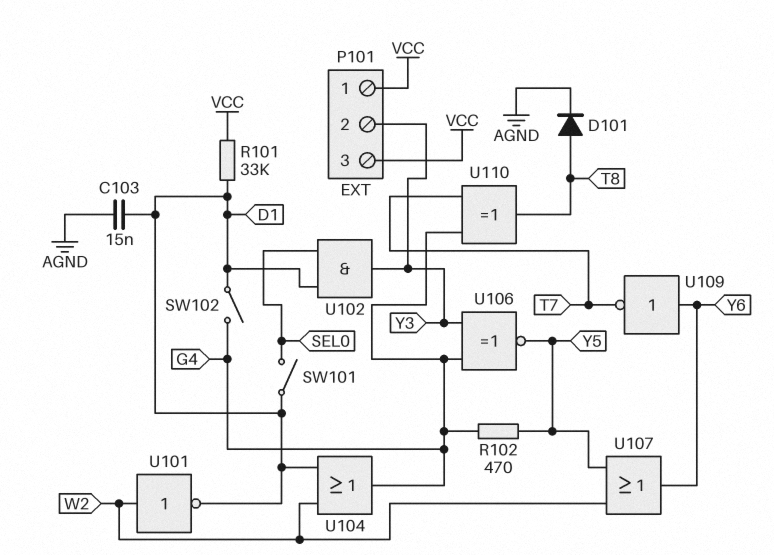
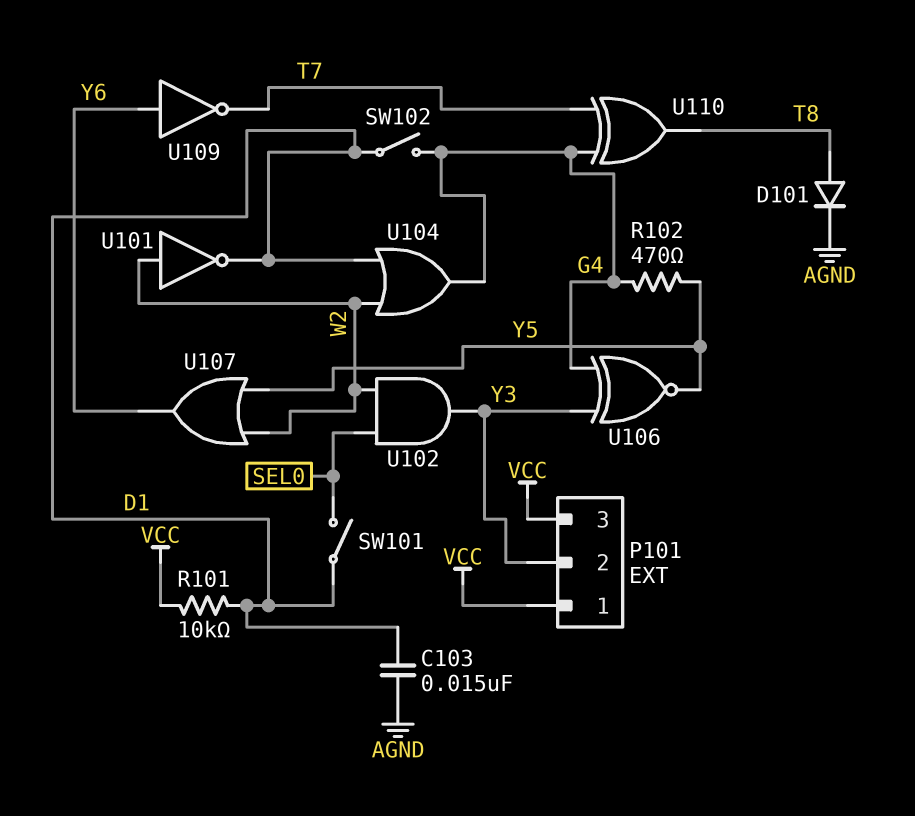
R101: 33k (D1, VCC) -> 10k (D1, VCC)
U102: AND (in D1, in SEL0, out Y3) -> AND (in SEL0, in W2, out Y3)

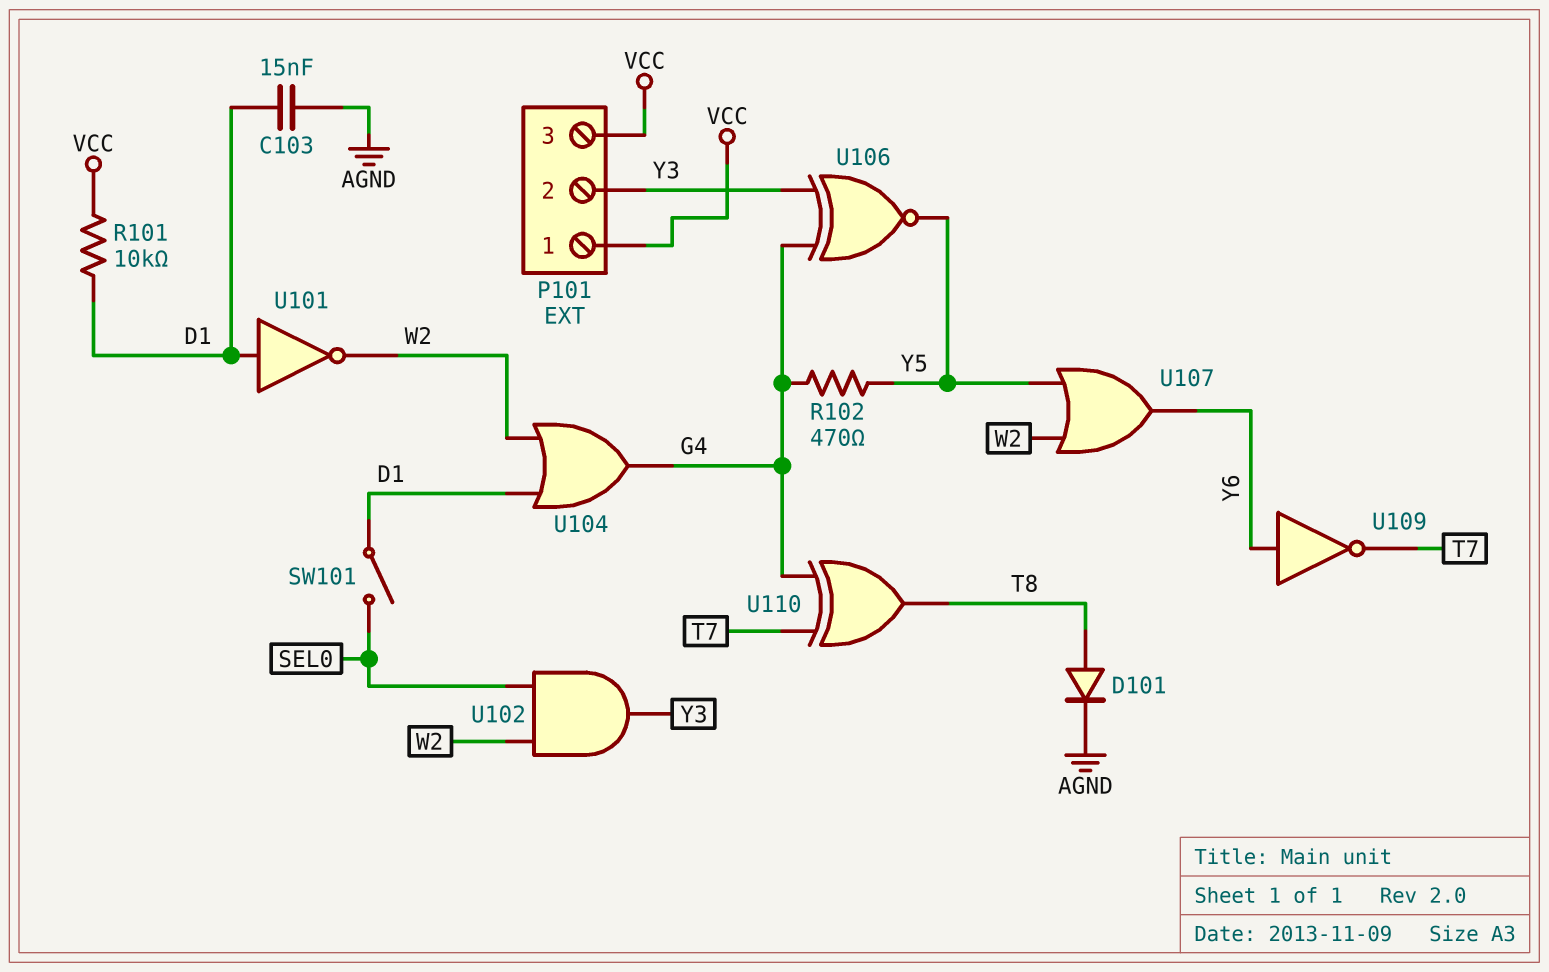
SW102: switch (D1, G4) -> none
U101: NOT (in W2, out D1) -> NOT (in D1, out W2)

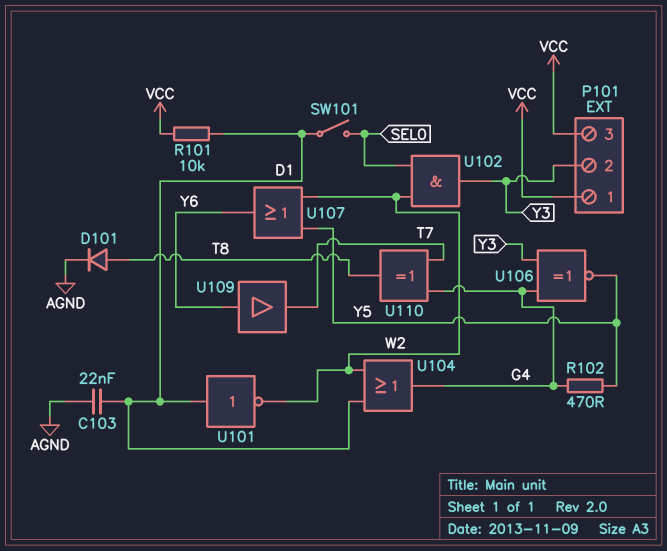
C103: 15nF (AGND, D1) -> 22nF (AGND, D1)
U109: NOT (in Y6, out T7) -> buffer (in Y6, out T7)

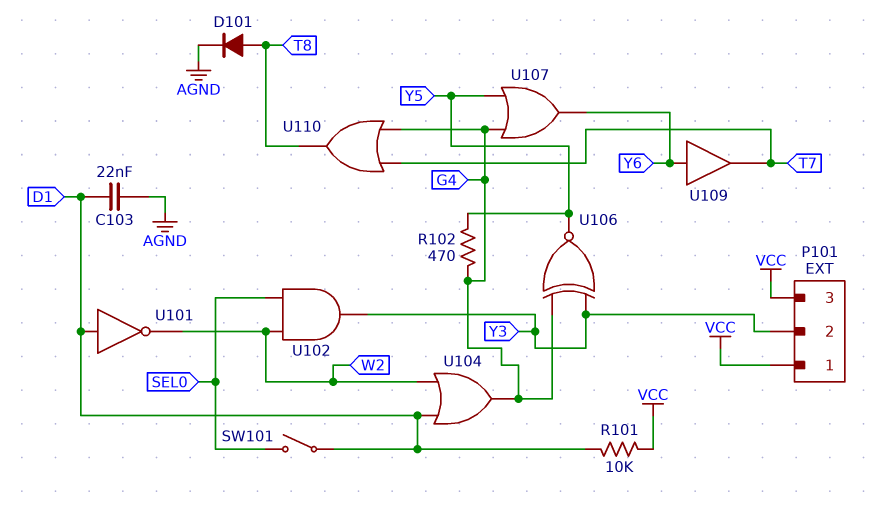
U107: OR (in W2, in Y5, out Y6) -> OR (in G4, in Y5, out Y6)
U110: XOR (in G4, in T7, out T8) -> OR (in G4, in T7, out T8)

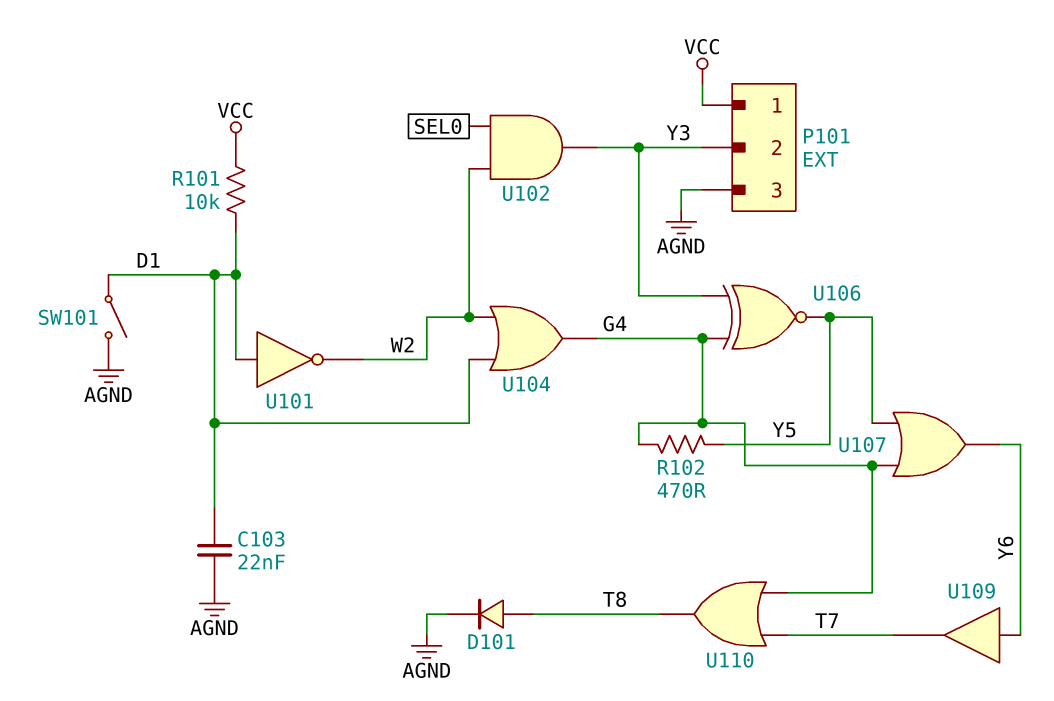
P101 pin 3: VCC -> AGND
SW101: switch (D1, SEL0) -> switch (AGND, D1)

